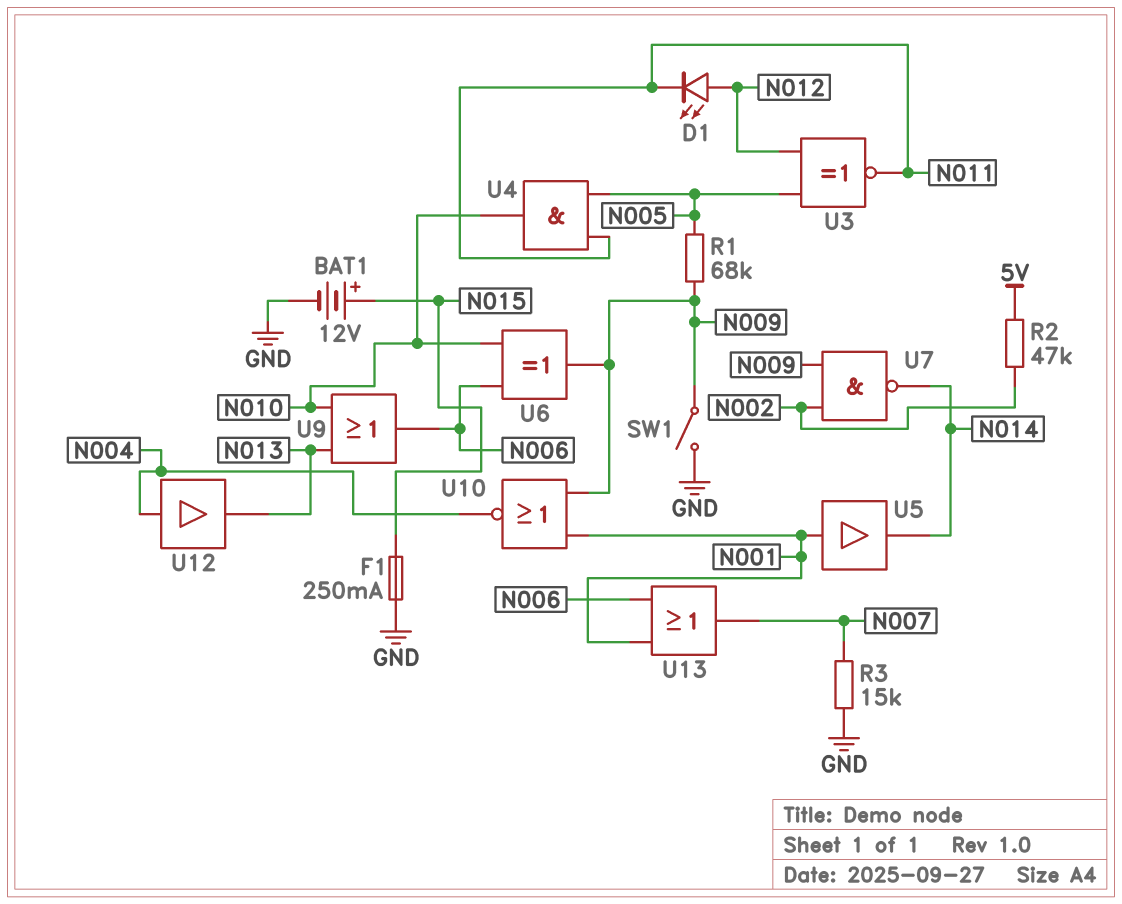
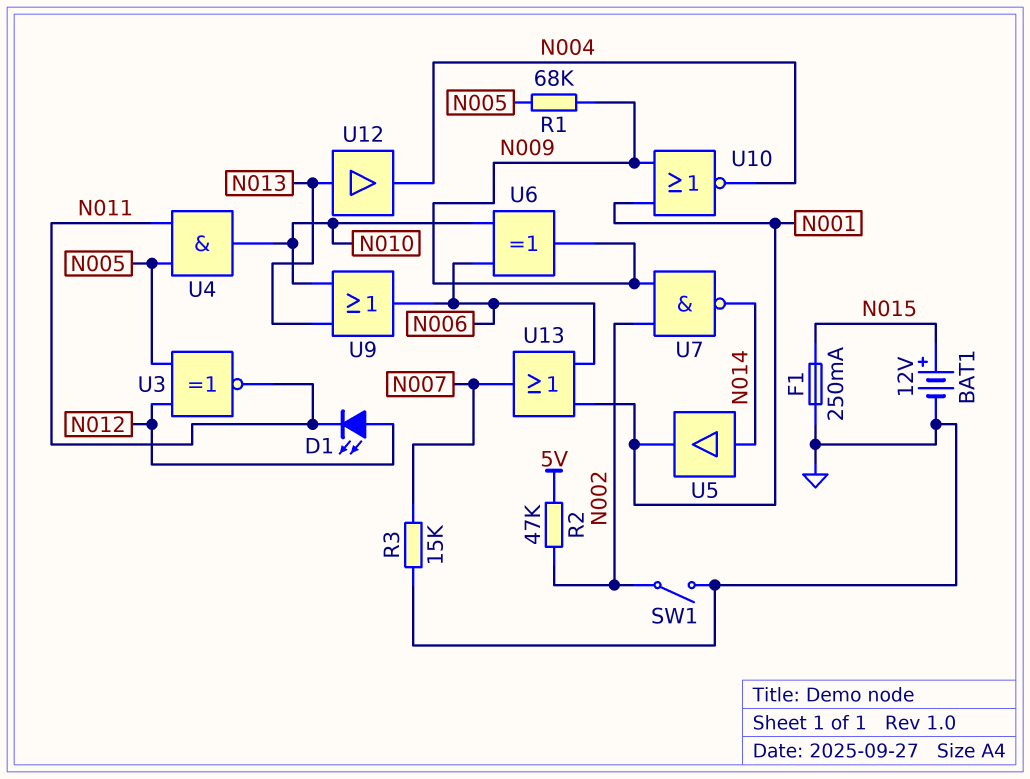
SW1: switch (GND, N009) -> switch (GND, N002)
U5: buffer (in N001, out N014) -> buffer (in N014, out N001)
U12: buffer (in N004, out N013) -> buffer (in N013, out N004)

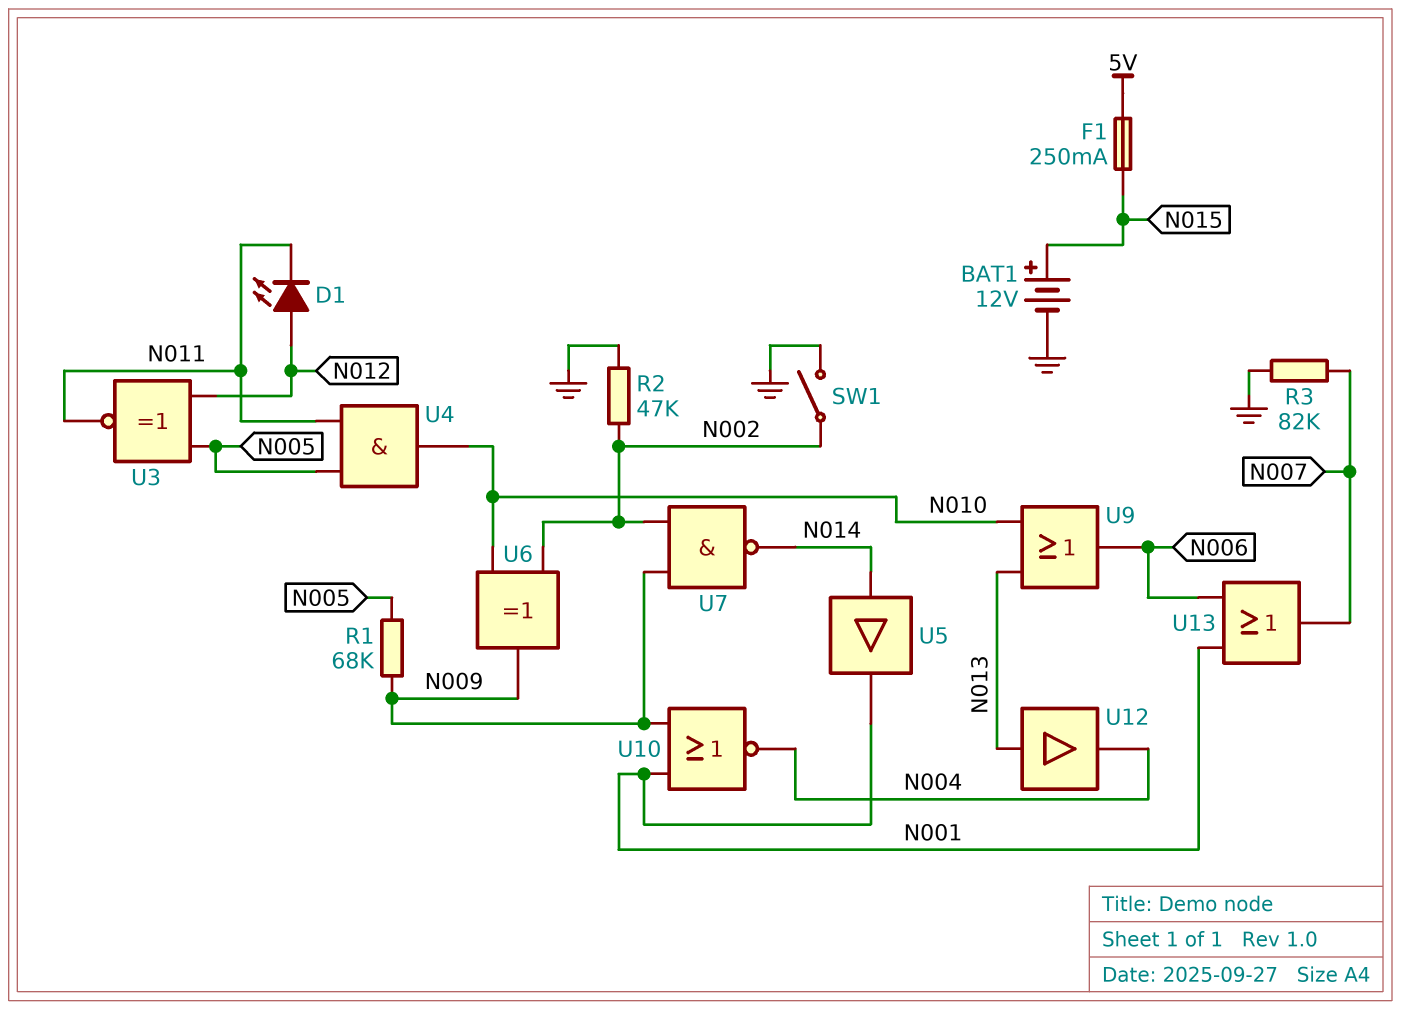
F1: 250mA (GND, N015) -> 250mA (5V, N015)
R2: 47k (5V, N002) -> 47k (GND, N002)
R3: 15k (GND, N007) -> 82k (GND, N007)
U6: XOR (in N006, in N010, out N009) -> XOR (in N002, in N010, out N009)

